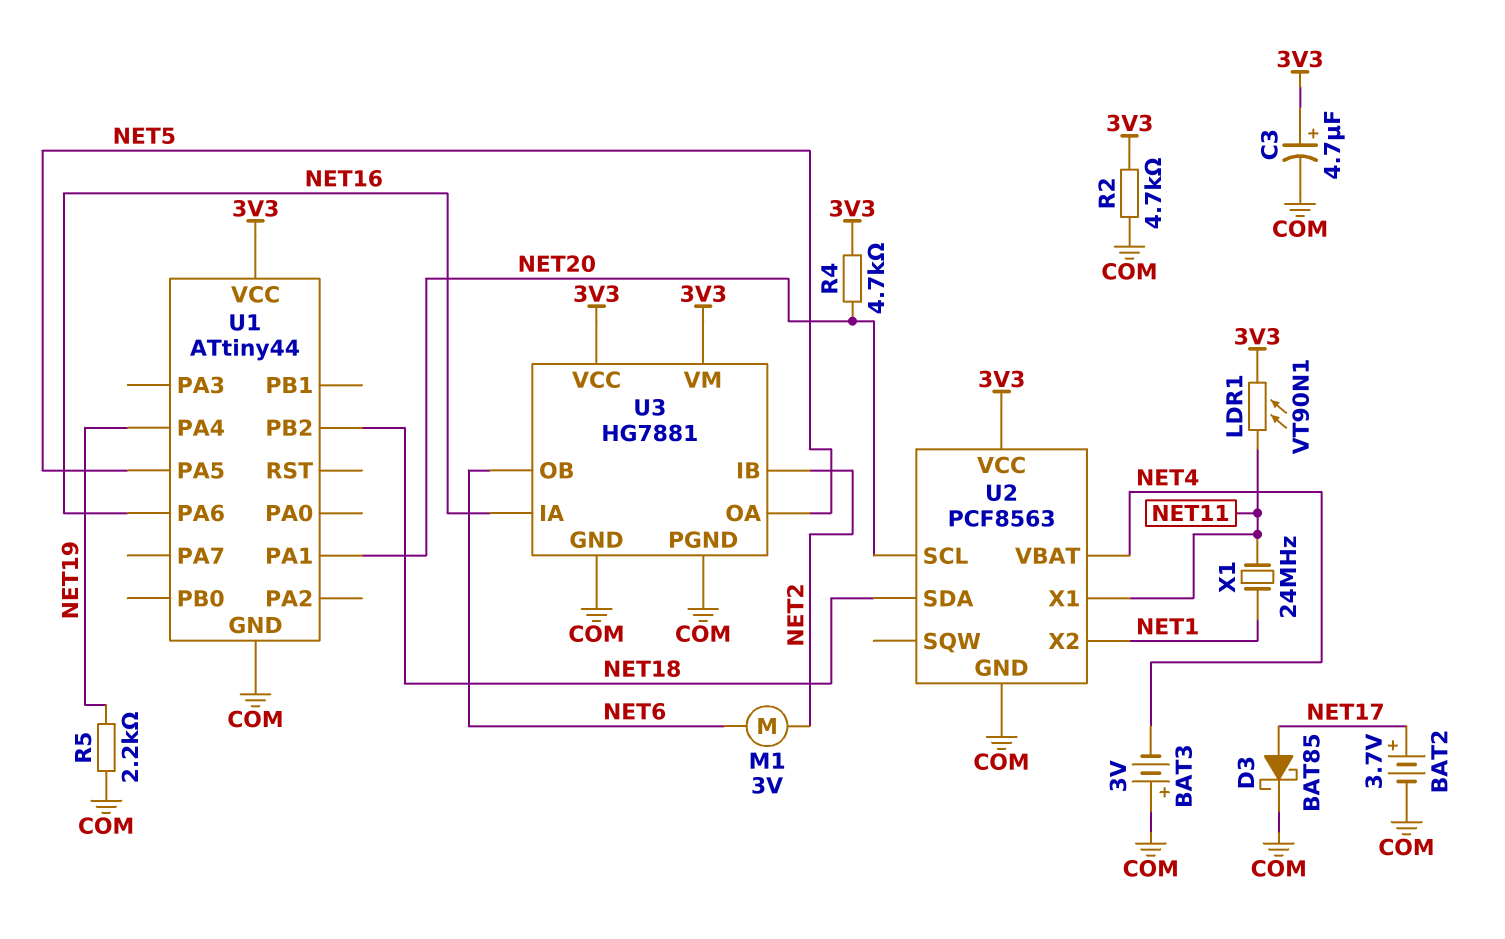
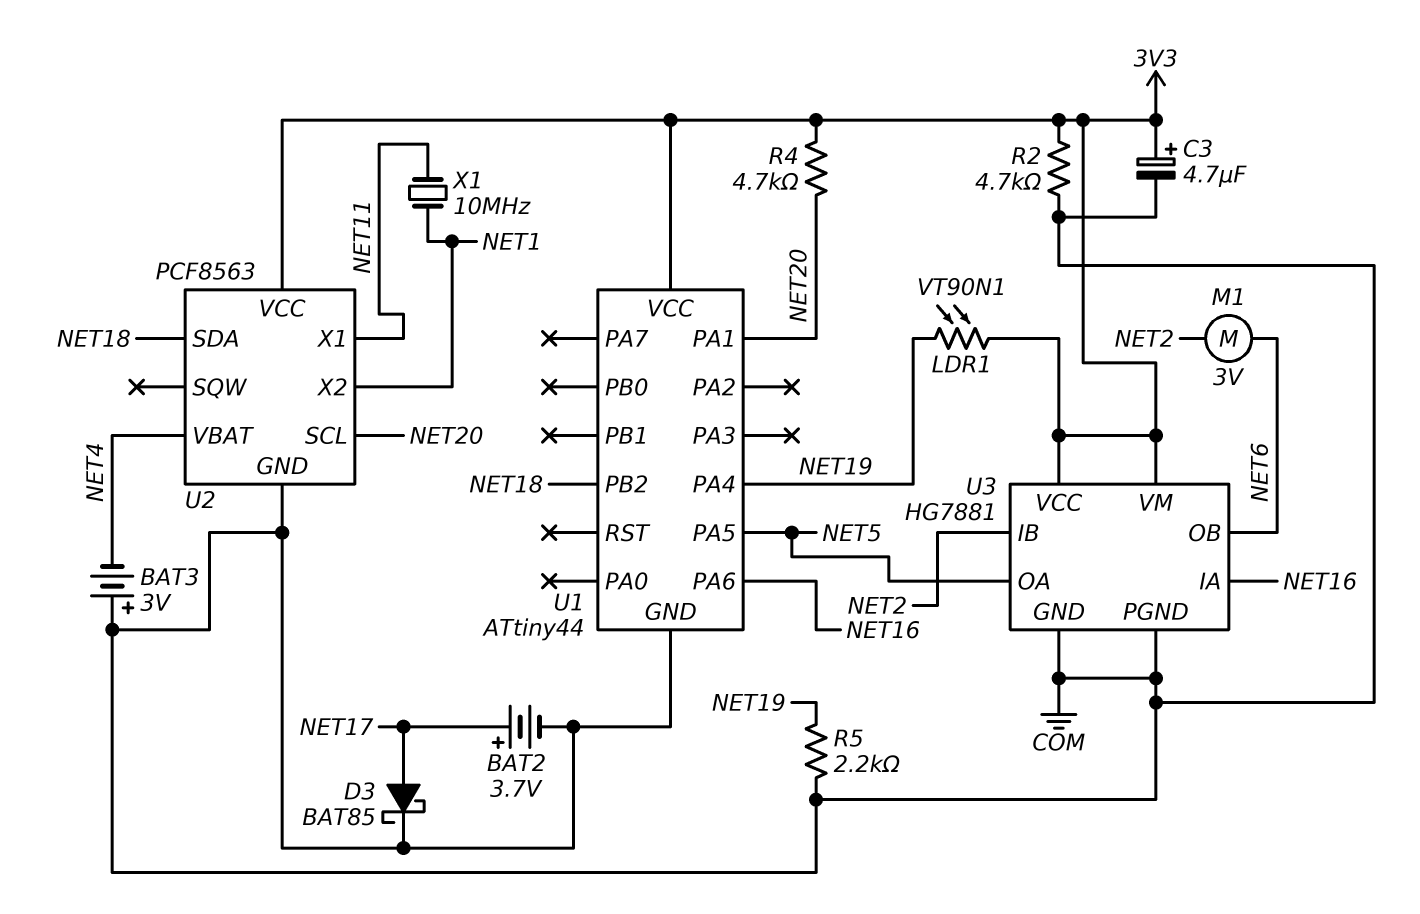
LDR1: VT90N1 (3V3, NET11) -> VT90N1 (3V3, NET19)
X1: 24MHz (NET1, NET11) -> 10MHz (NET1, NET11)

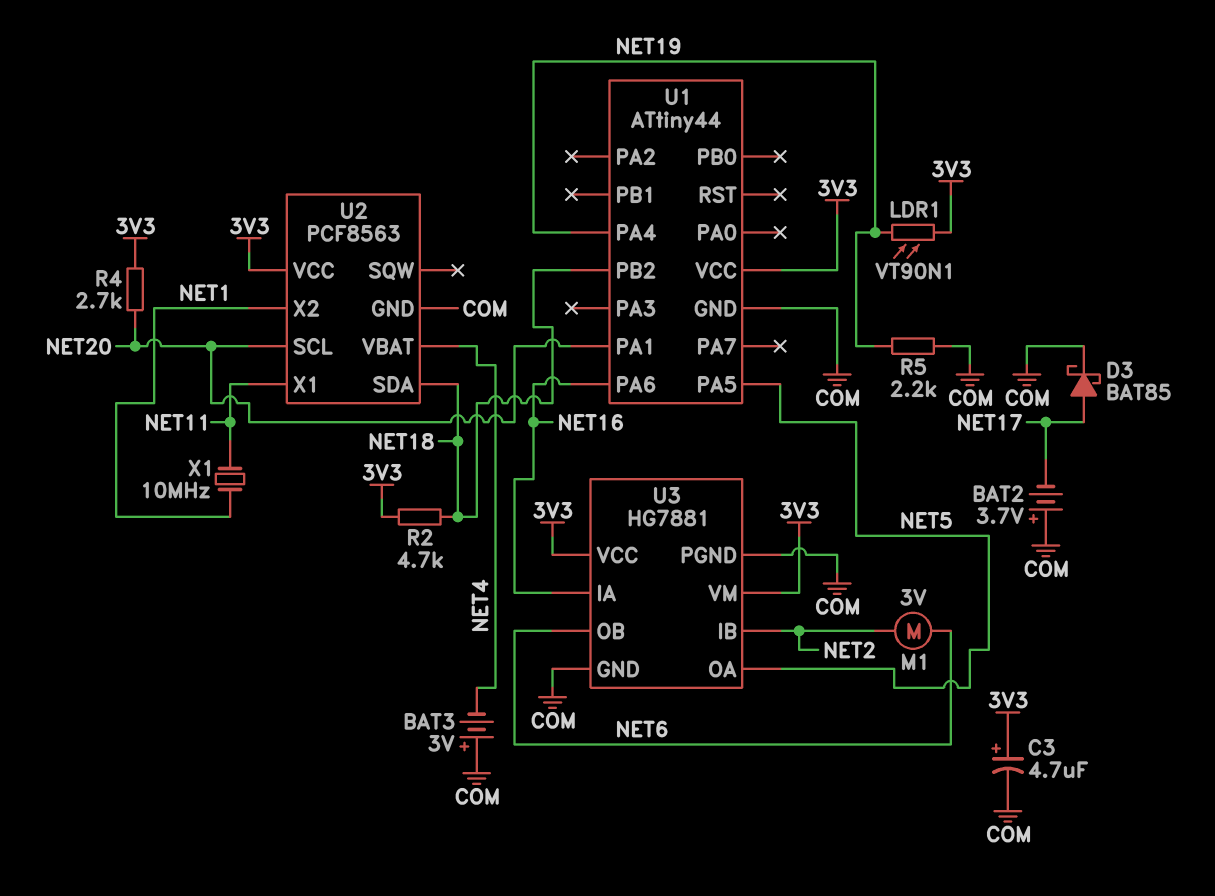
BAT2: 3.7V (plus NET17, minus COM) -> 3.7V (plus COM, minus NET17)
R2: 4.7k (3V3, COM) -> 4.7k (3V3, NET18)
R4: 4.7k (3V3, NET20) -> 2.7k (3V3, NET20)

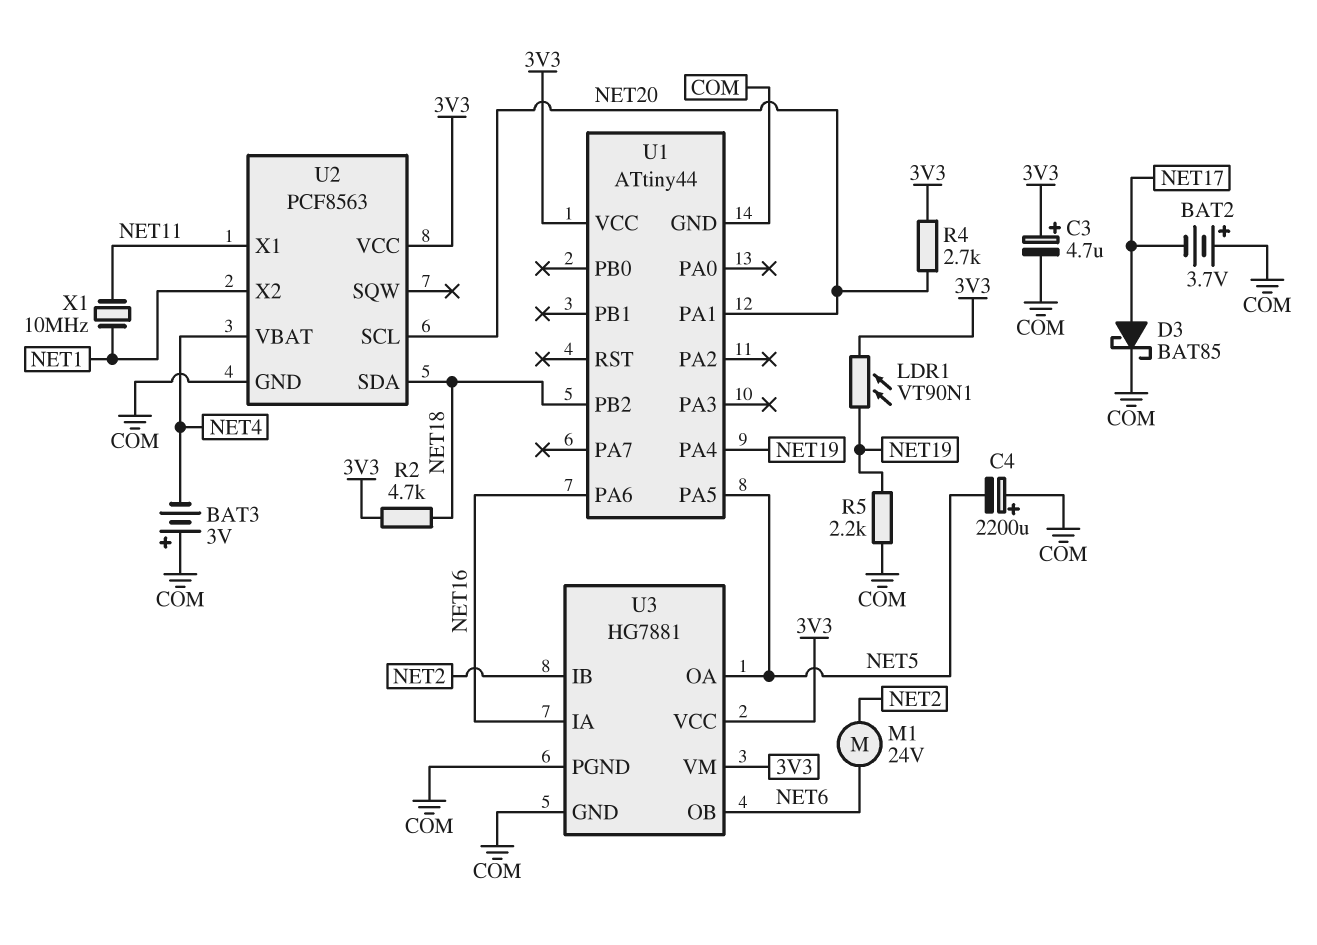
C4: none -> 2200uF (plus COM, minus NET5)
M1: motor 3V (NET2, NET6) -> motor 24V (NET2, NET6)

